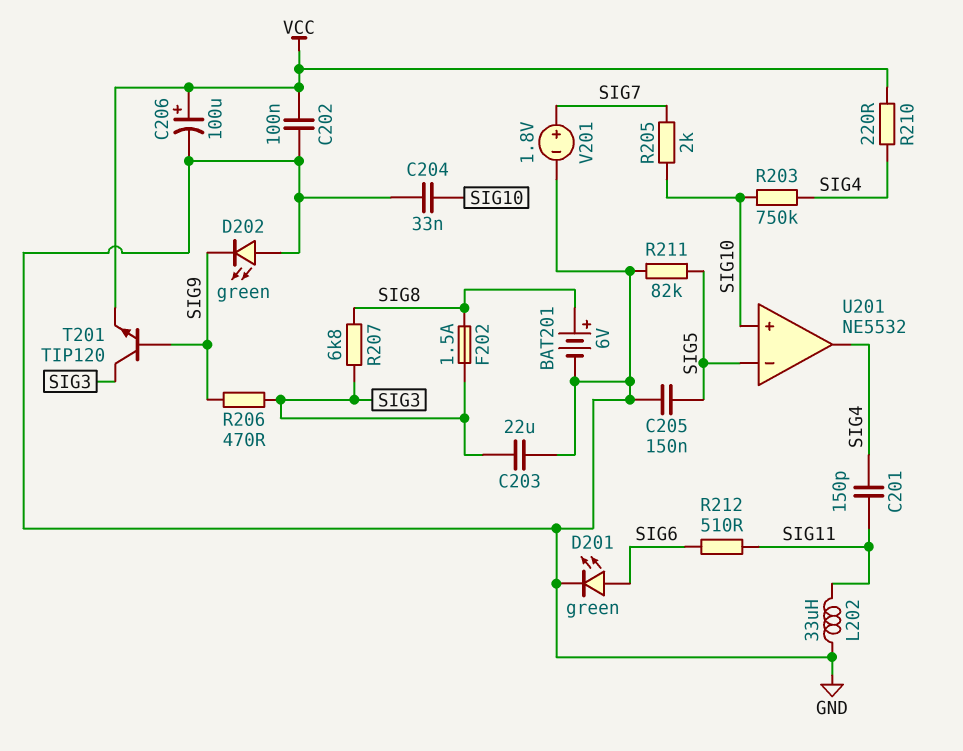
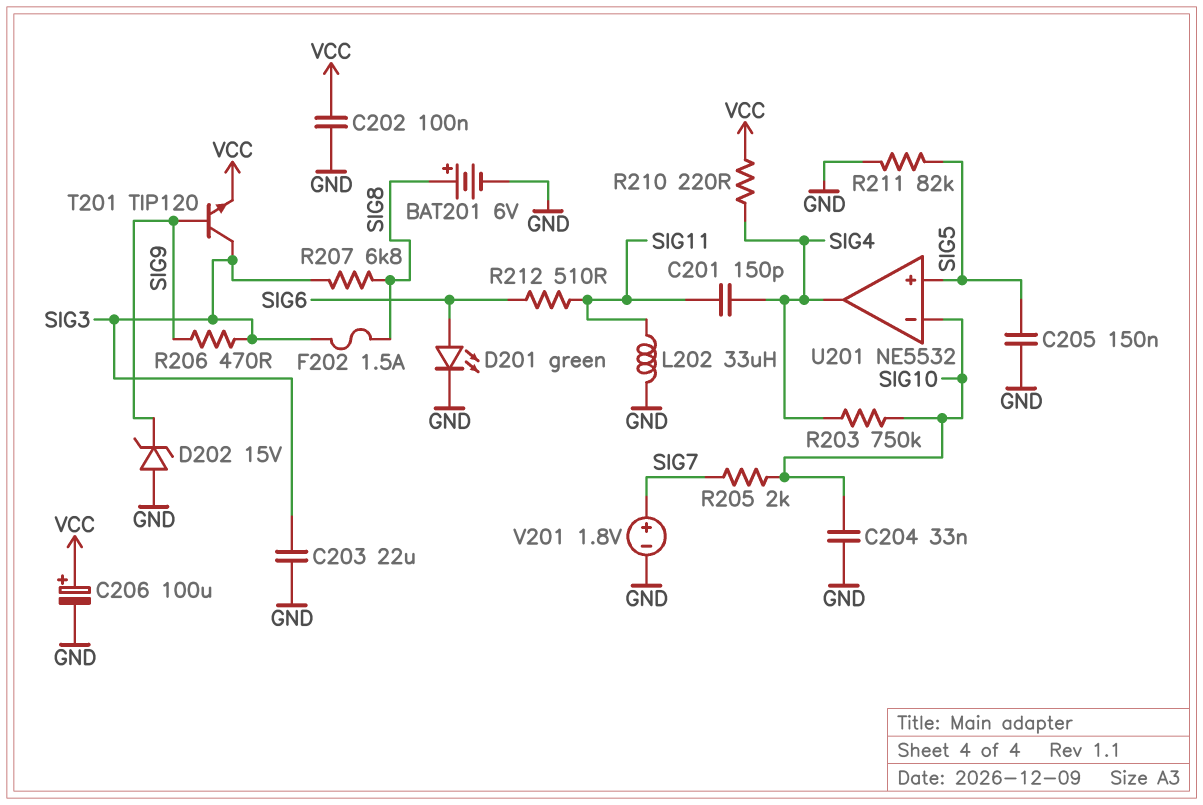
D202: LED green (A GND, K SIG9) -> zener 15V (A GND, K SIG9)
U201 pin in+: SIG10 -> SIG5
U201 pin in-: SIG5 -> SIG10

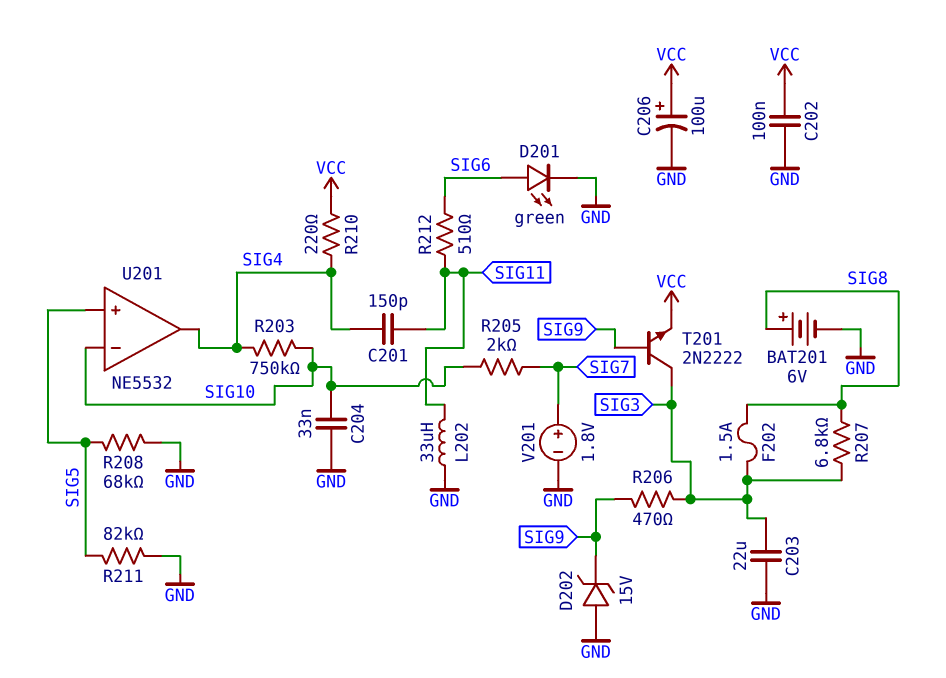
C205: 150nF (GND, SIG5) -> none
R208: none -> 68k (GND, SIG5)
T201: NPN TIP120 (B SIG9, C SIG3, E VCC) -> NPN 2N2222 (B SIG9, C SIG3, E VCC)

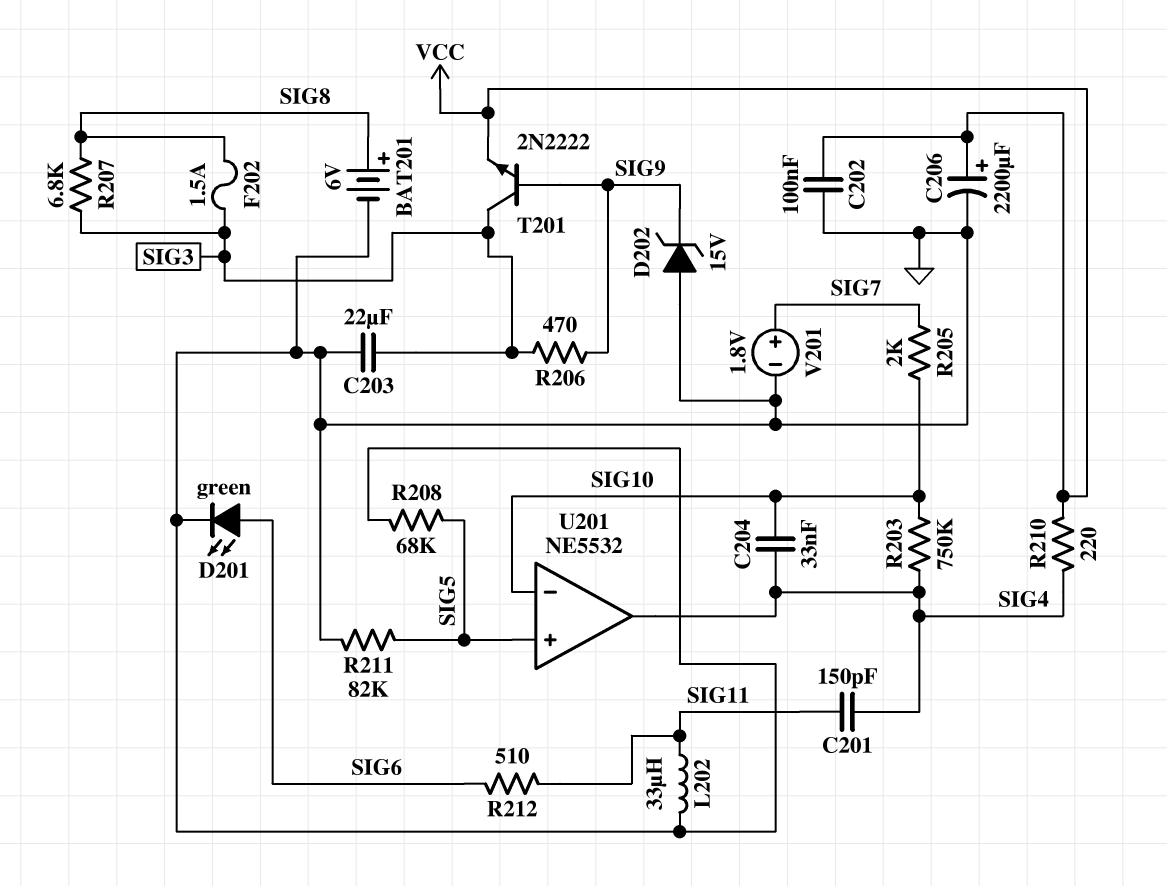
C204: 33nF (GND, SIG10) -> 33nF (SIG4, SIG10)
C206: 100uF (plus VCC, minus GND) -> 2200uF (plus VCC, minus GND)

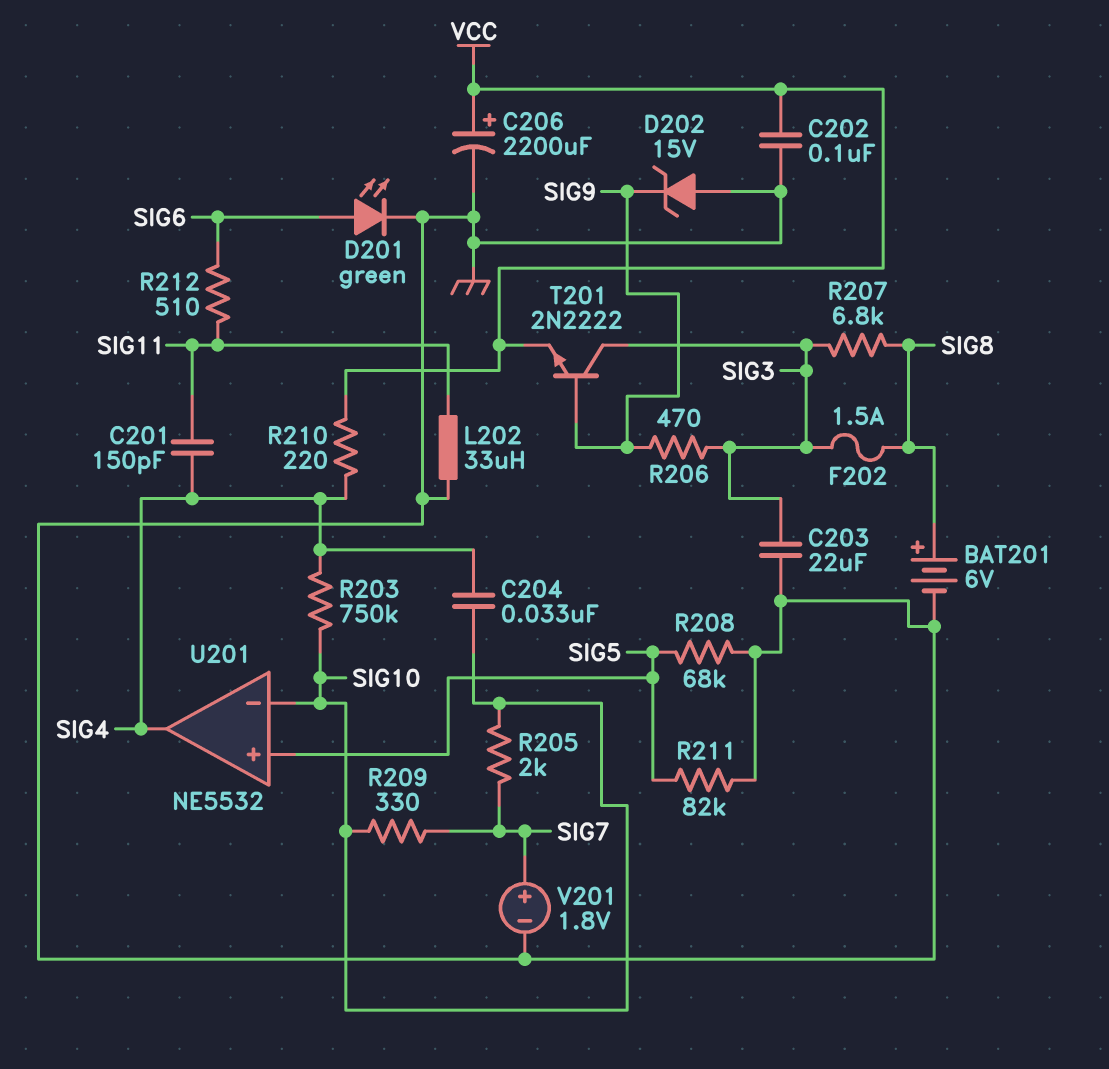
R209: none -> 330 (SIG7, SIG10)

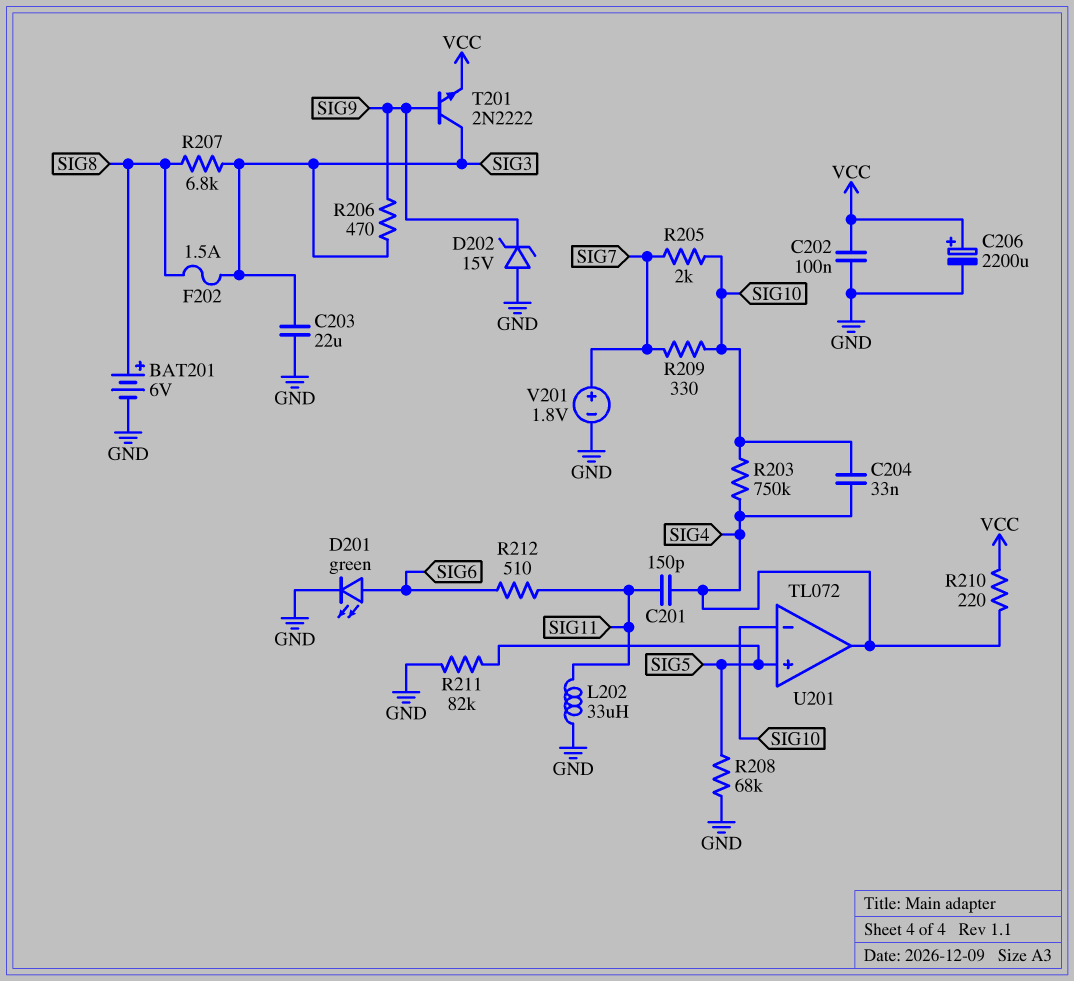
U201: NE5532 -> TL072

